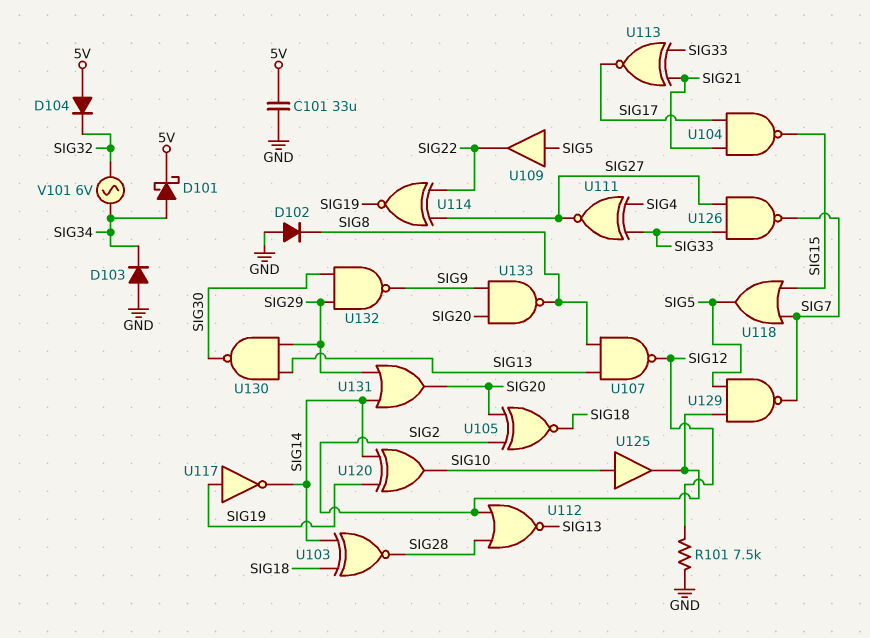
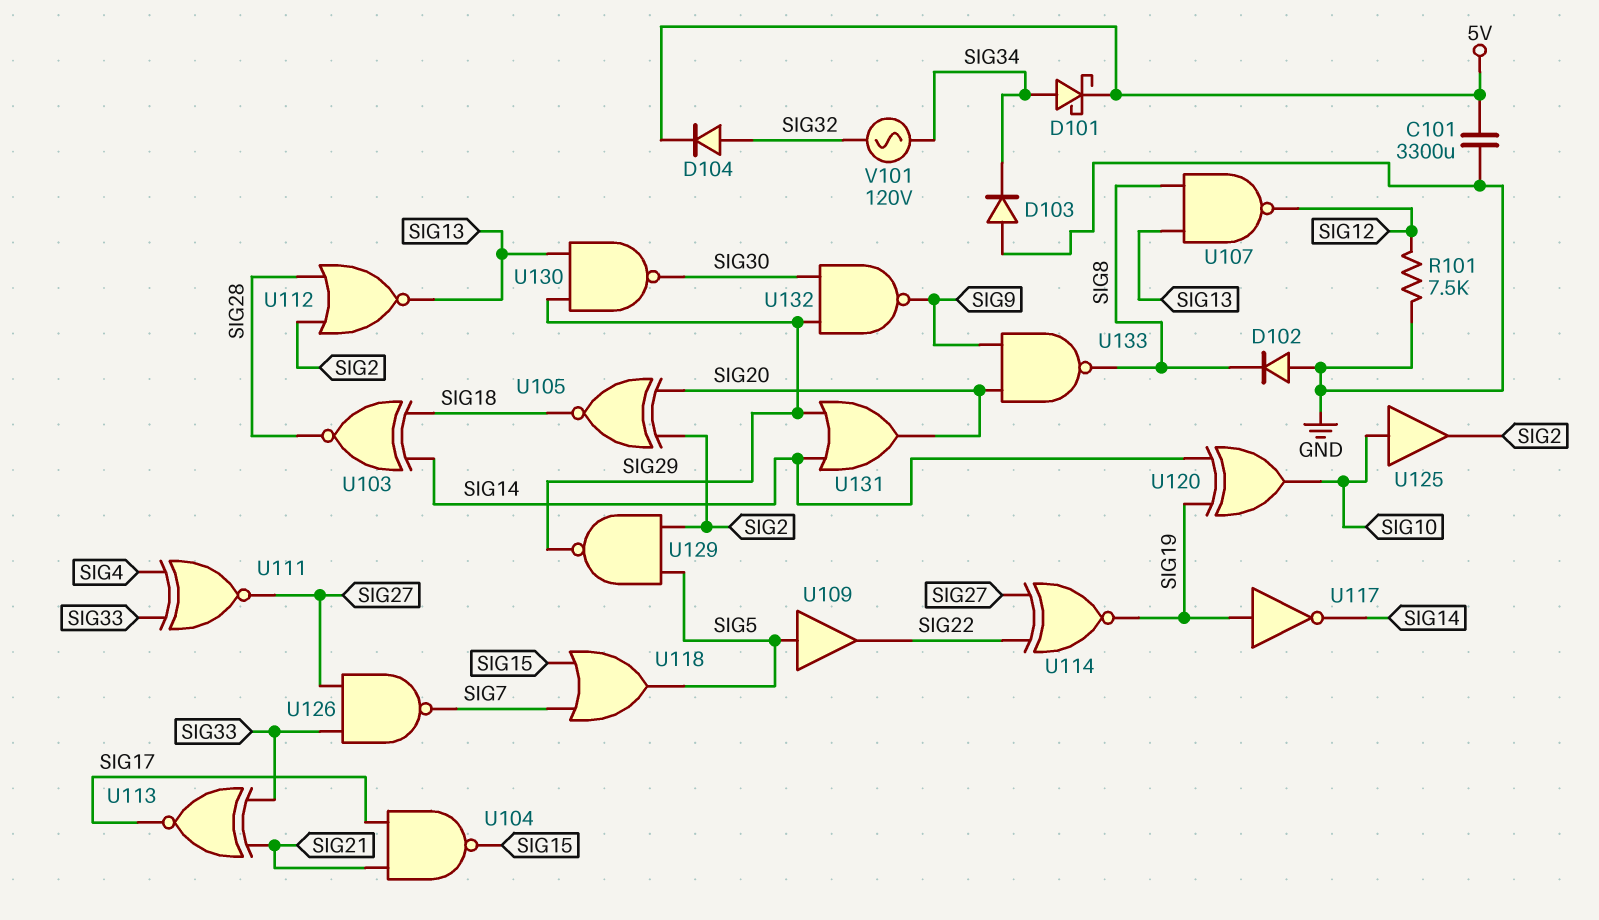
C101: 33uF (5V, GND) -> 3300uF (5V, GND)
D104: diode (A 5V, K SIG32) -> diode (A SIG32, K 5V)
U129: NAND (in SIG2, in SIG5, out SIG7) -> NAND (in SIG2, in SIG5, out SIG29)
V101: AC 6V (SIG32, SIG34) -> AC 120V (SIG32, SIG34)

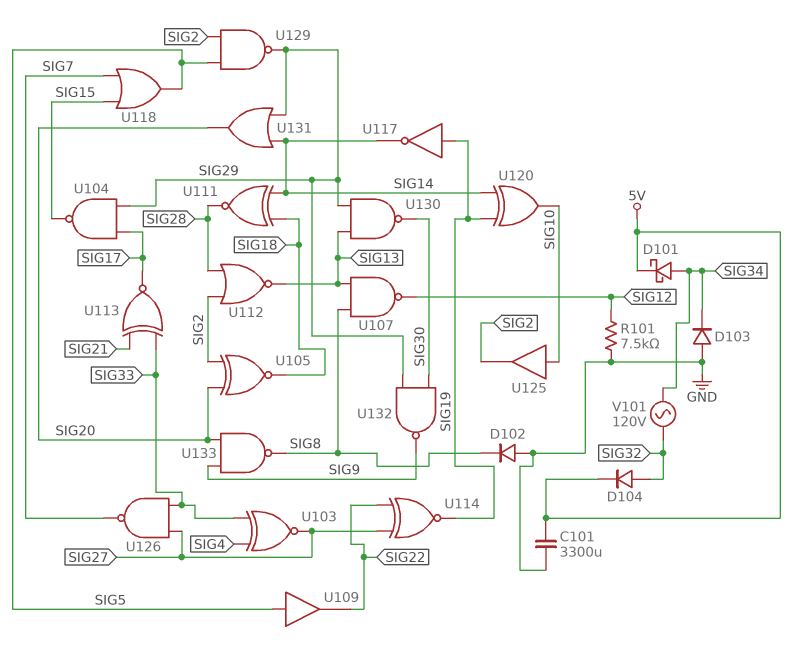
U103: XNOR (in SIG14, in SIG18, out SIG28) -> XNOR (in SIG4, in SIG33, out SIG27)
U104: NAND (in SIG17, in SIG21, out SIG15) -> NAND (in SIG17, in SIG29, out SIG15)
U111: XNOR (in SIG4, in SIG33, out SIG27) -> XNOR (in SIG14, in SIG18, out SIG28)

